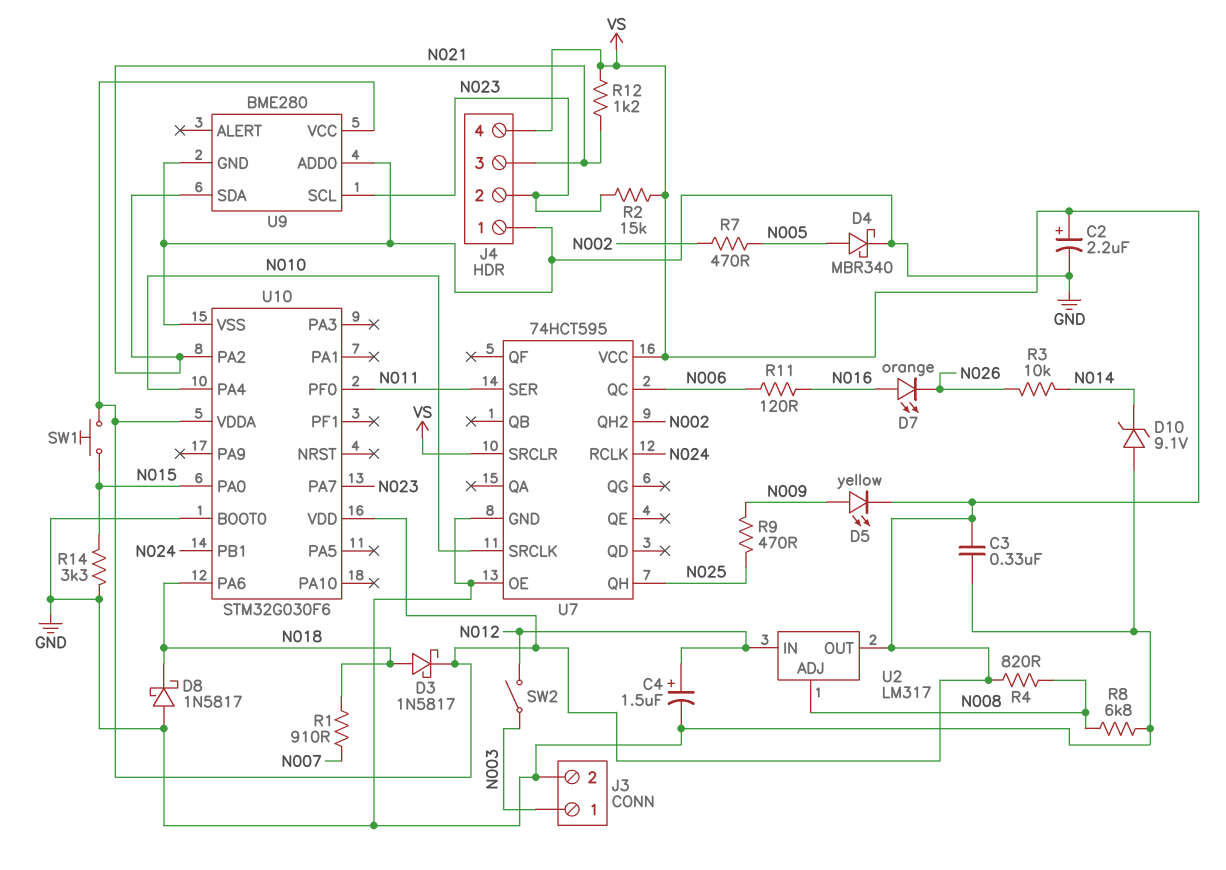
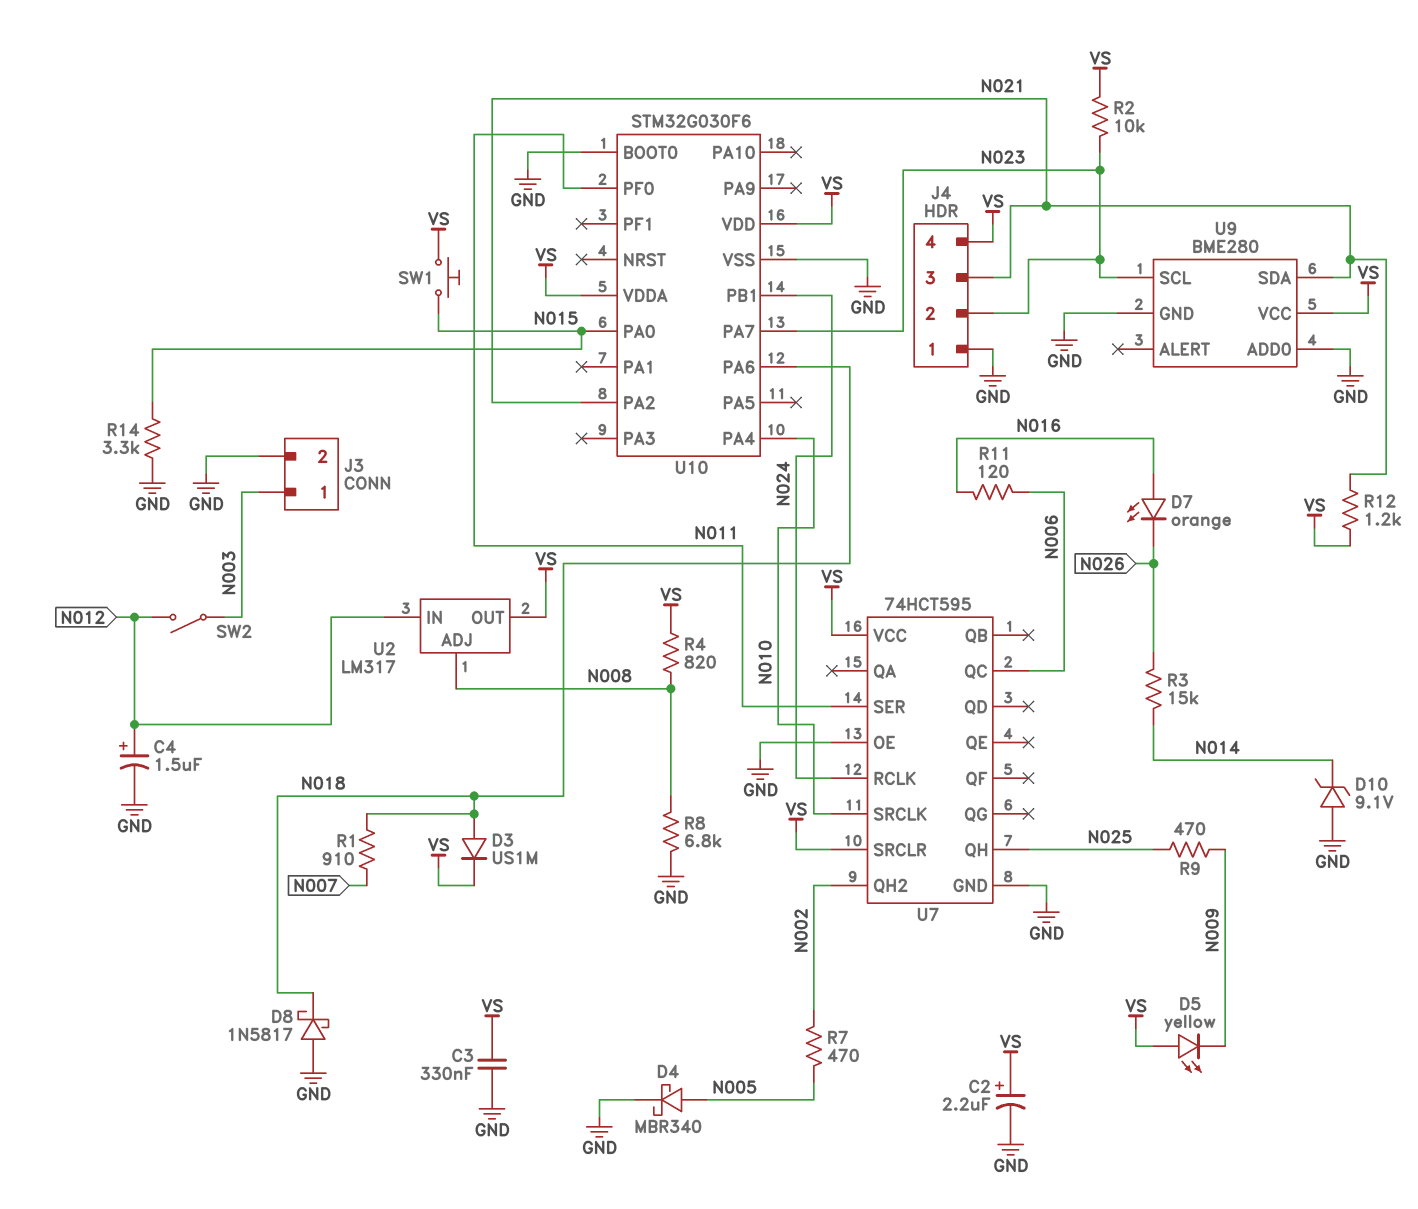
D3: schottky 1N5817 (A N018, K VS) -> diode US1M (A N018, K VS)
D5: LED yellow (A N009, K VS) -> LED yellow (A VS, K N009)
R2: 15k (N023, VS) -> 10k (N023, VS)
R3: 10k (N014, N026) -> 15k (N014, N026)

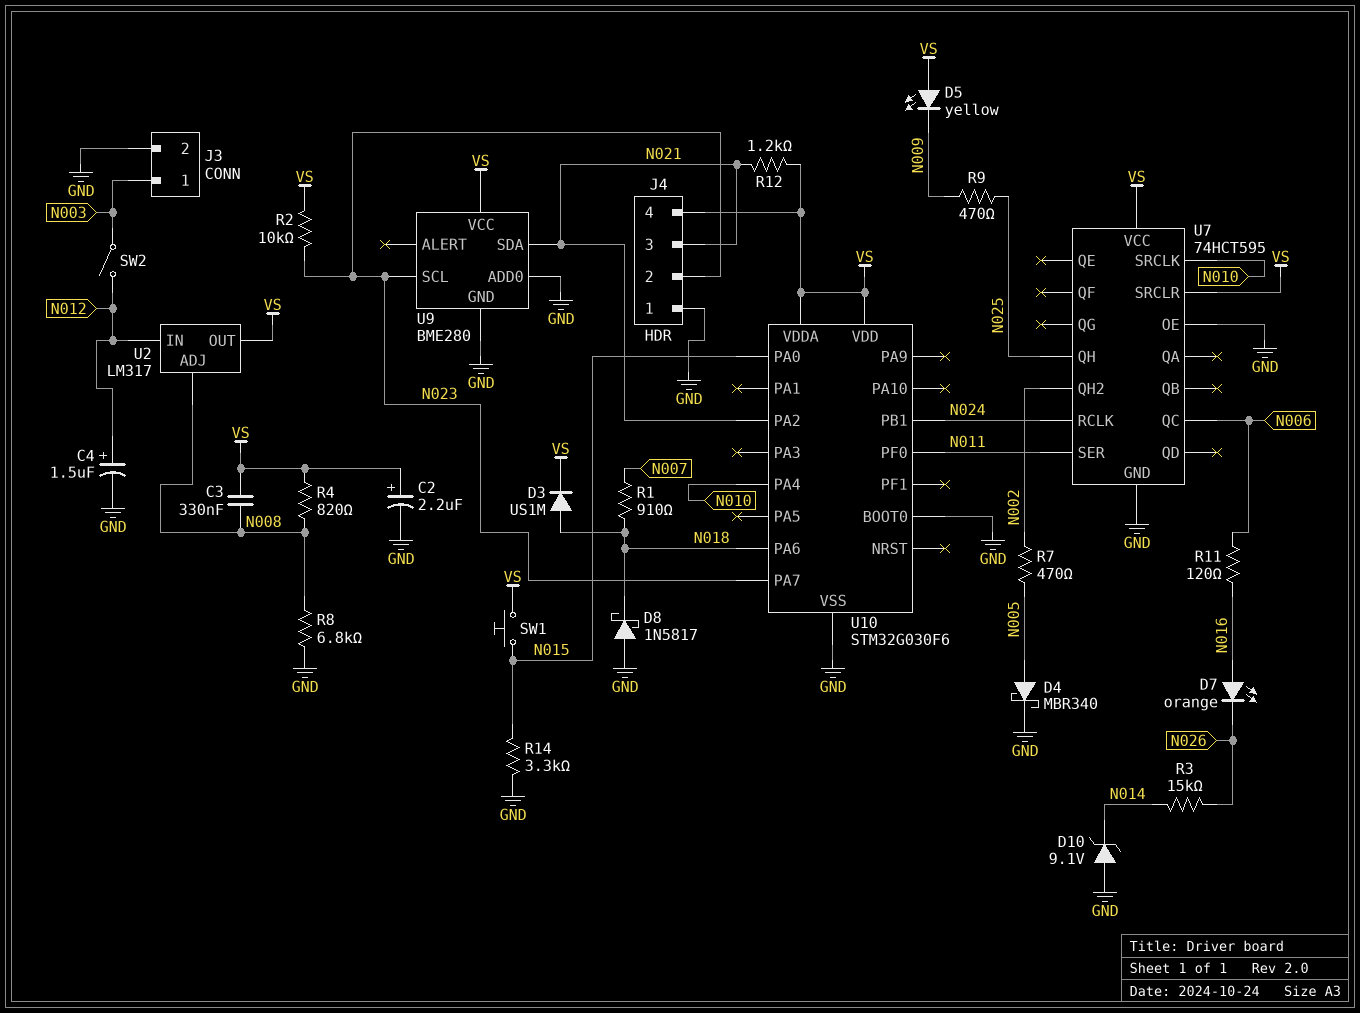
C3: 330nF (GND, VS) -> 330nF (N008, VS)

